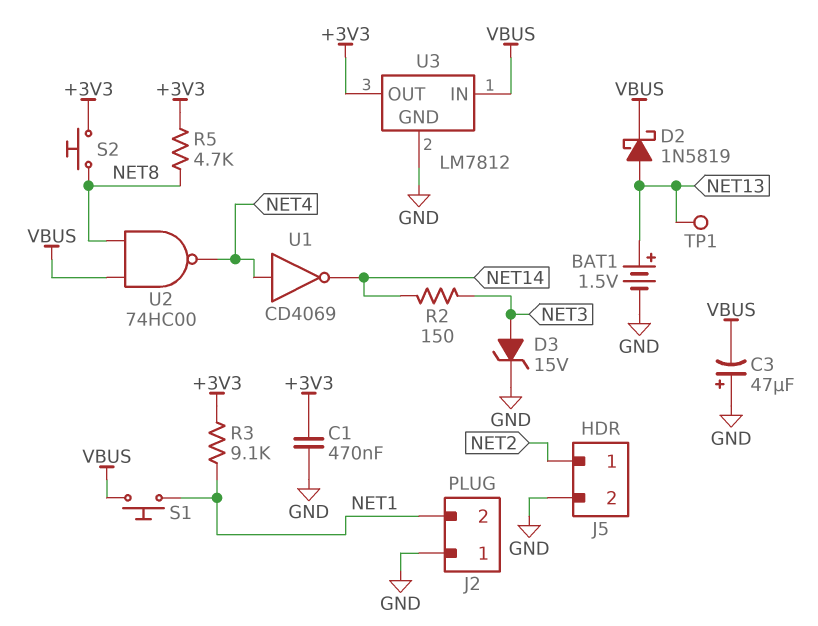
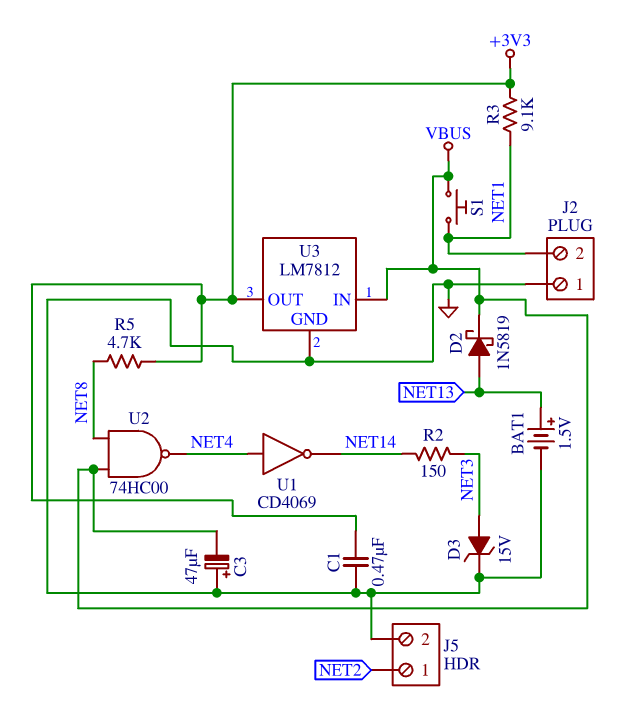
S2: button (+3V3, NET8) -> none
TP1: test point (NET13) -> none

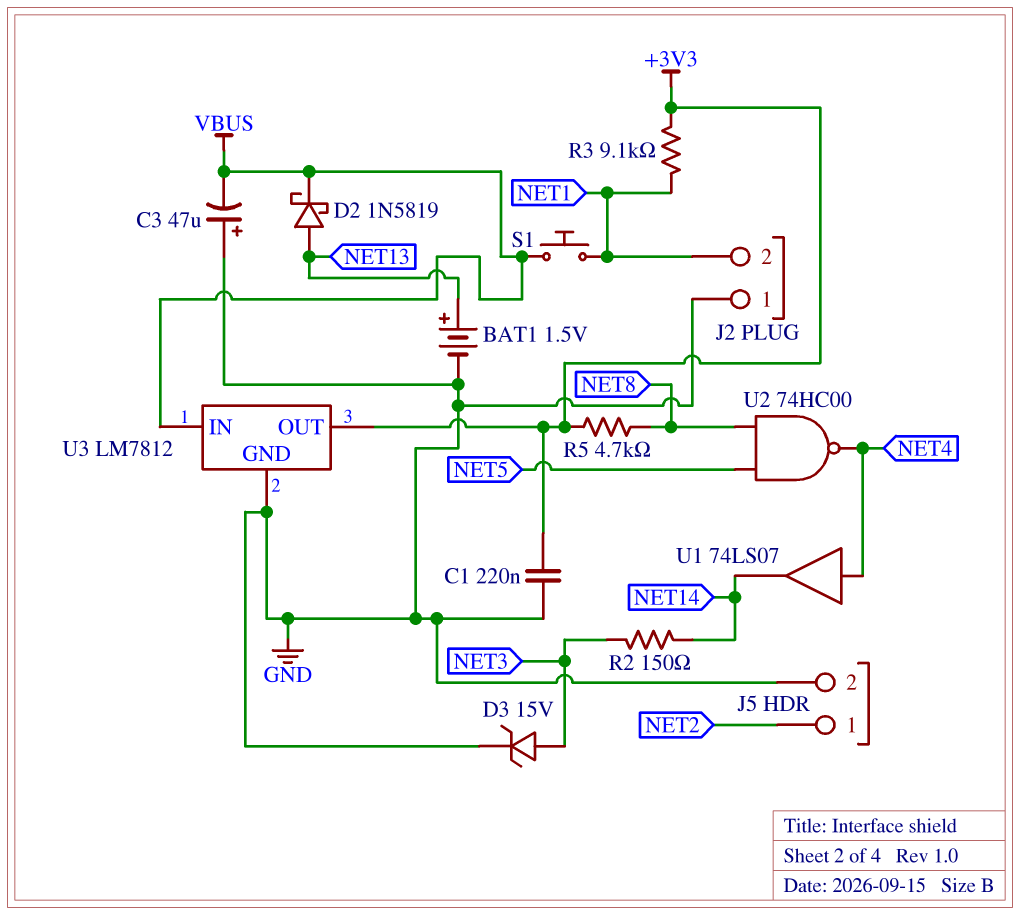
C1: 470nF (+3V3, GND) -> 220nF (+3V3, GND)
U1: NOT CD4069 (in NET4, out NET14) -> buffer 74LS07 (in NET4, out NET14)
U2: NAND 74HC00 (in NET8, in VBUS, out NET4) -> NAND 74HC00 (in NET5, in NET8, out NET4)

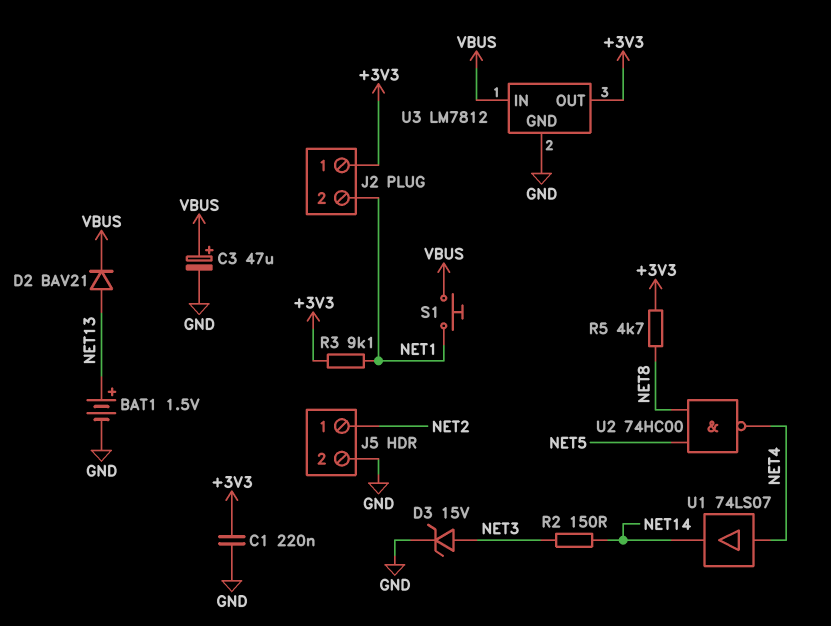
C3: 47uF (plus GND, minus VBUS) -> 47uF (plus VBUS, minus GND)
D2: schottky 1N5819 (A NET13, K VBUS) -> diode BAV21 (A NET13, K VBUS)
J2 pin 1: GND -> +3V3

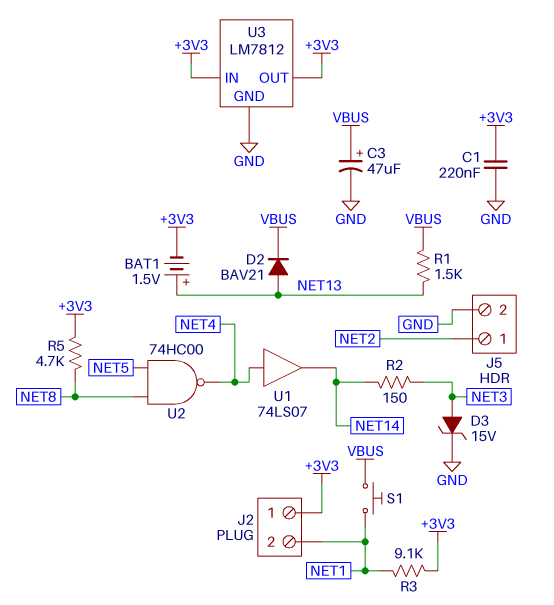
BAT1: 1.5V (plus NET13, minus GND) -> 1.5V (plus NET13, minus +3V3)
R1: none -> 1.5k (NET13, VBUS)
U3 pin IN: VBUS -> +3V3

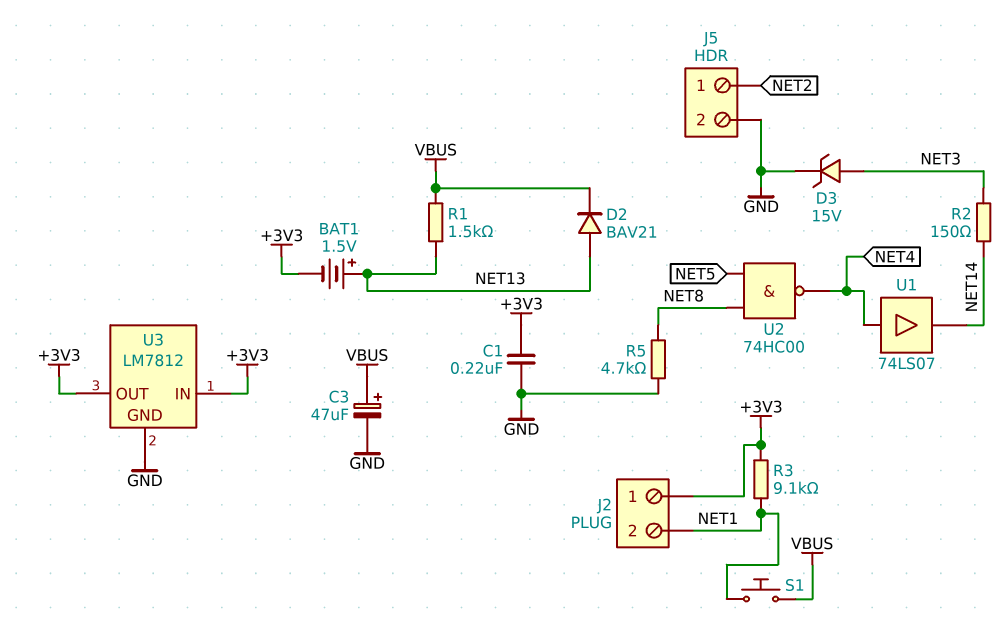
R5: 4.7k (+3V3, NET8) -> 4.7k (GND, NET8)

